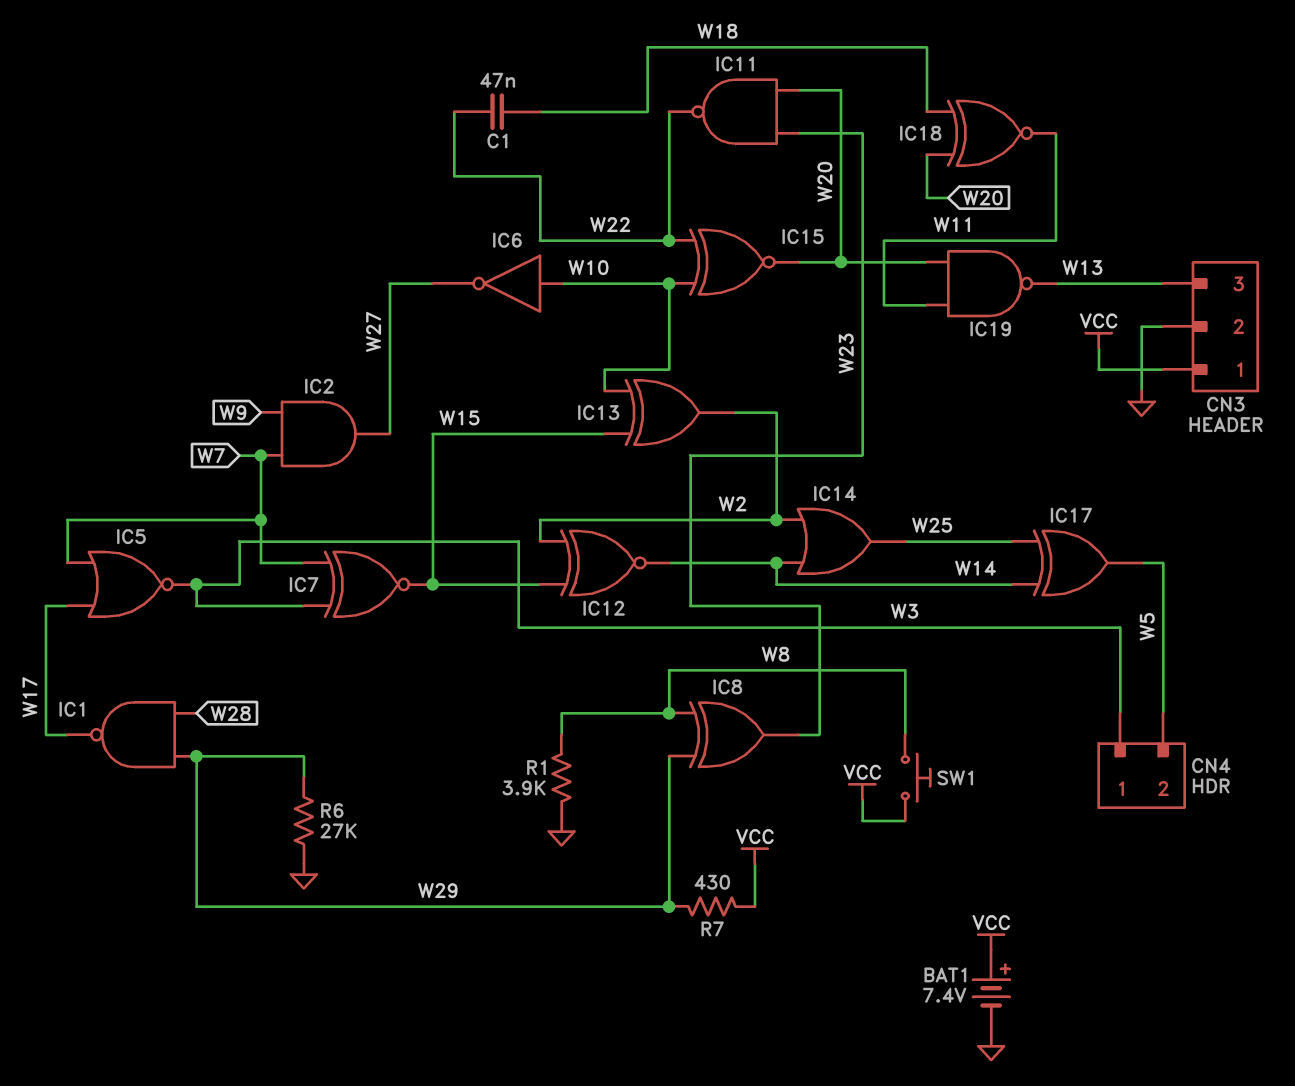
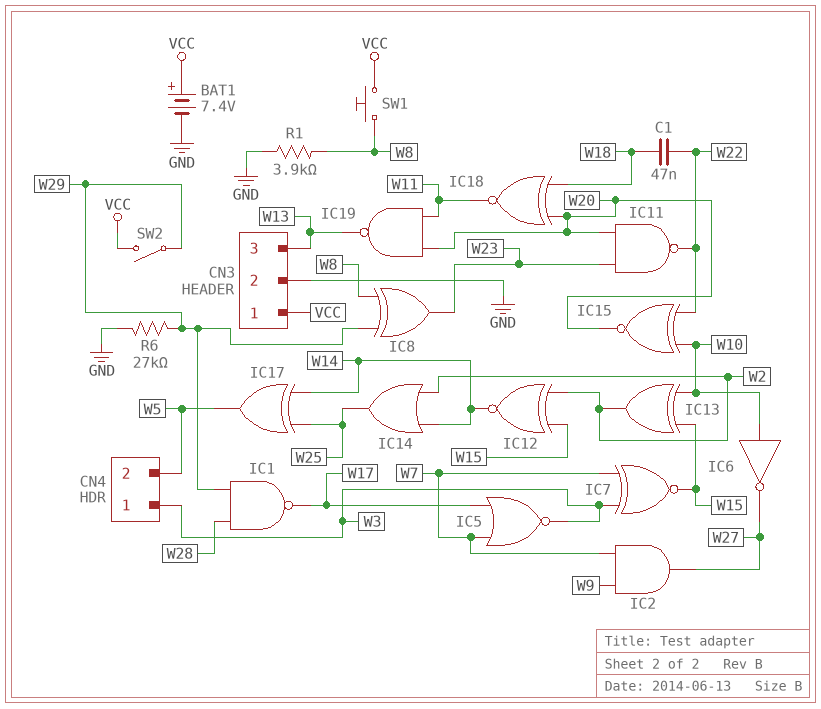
R7: 430 (VCC, W29) -> none
SW2: none -> switch (VCC, W29)

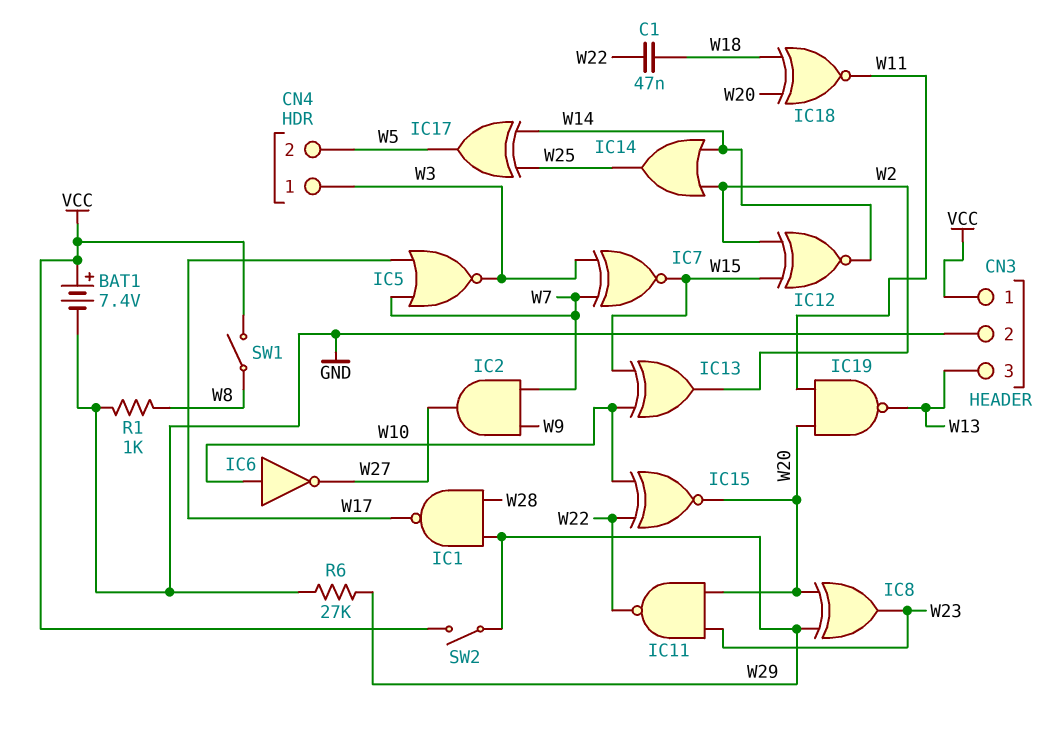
IC8: XOR (in W8, in W29, out W23) -> XOR (in W20, in W29, out W23)
R1: 3.9k (GND, W8) -> 1k (GND, W8)
SW1: button (VCC, W8) -> switch (VCC, W8)

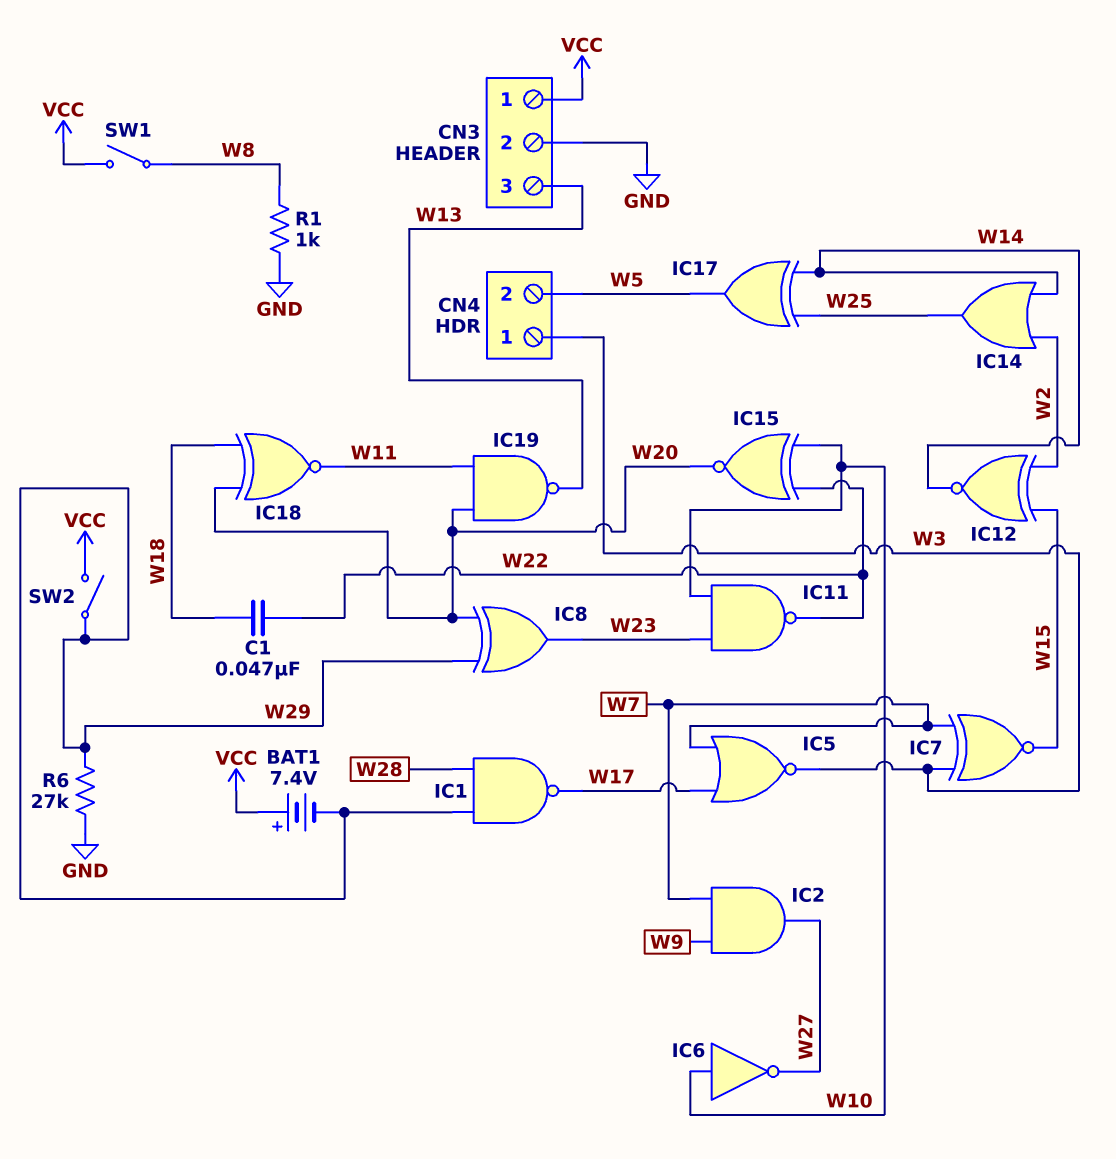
BAT1: 7.4V (plus VCC, minus GND) -> 7.4V (plus VCC, minus W29)
IC11: NAND (in W20, in W23, out W22) -> NAND (in W10, in W23, out W22)
IC13: XOR (in W10, in W15, out W2) -> none

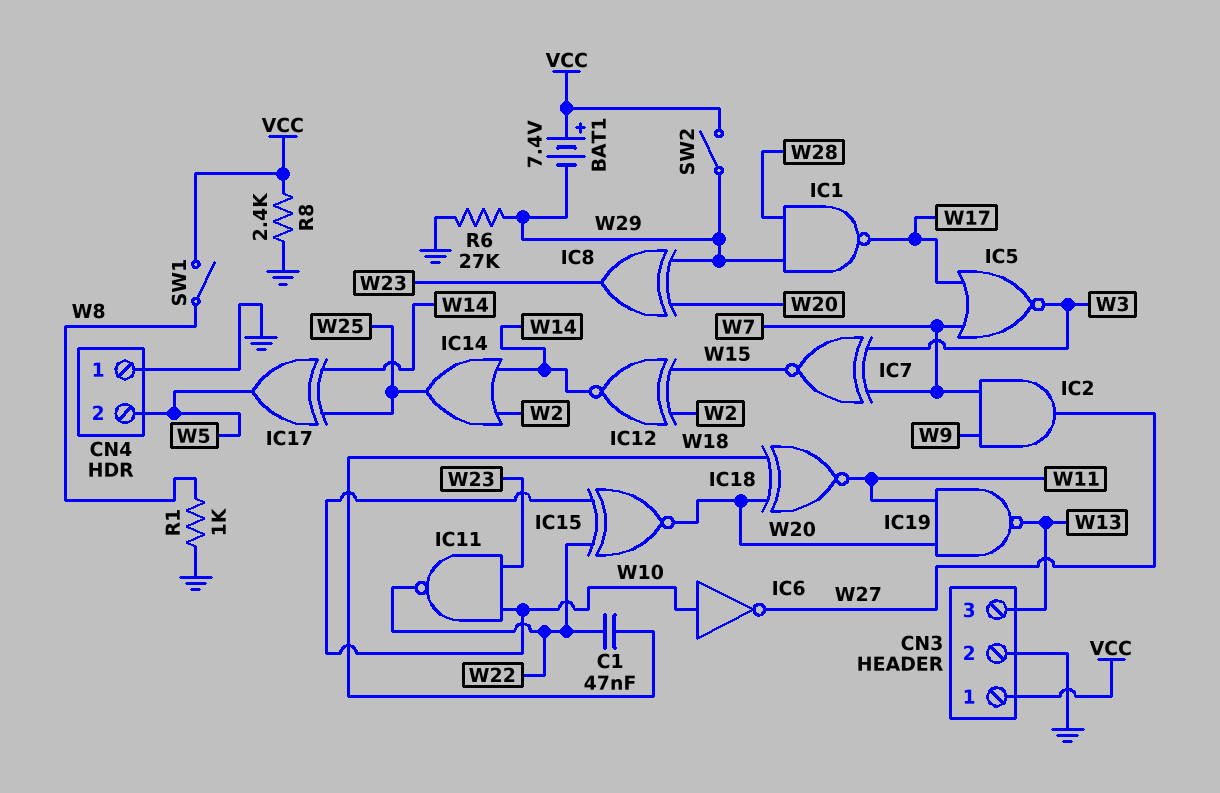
CN4 pin 1: W3 -> GND
R8: none -> 2.4k (GND, VCC)

